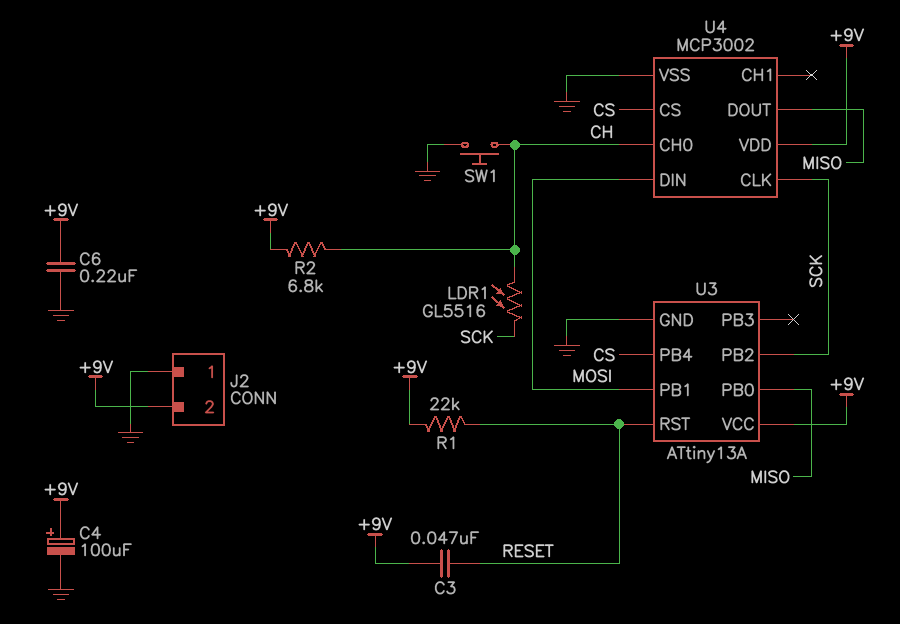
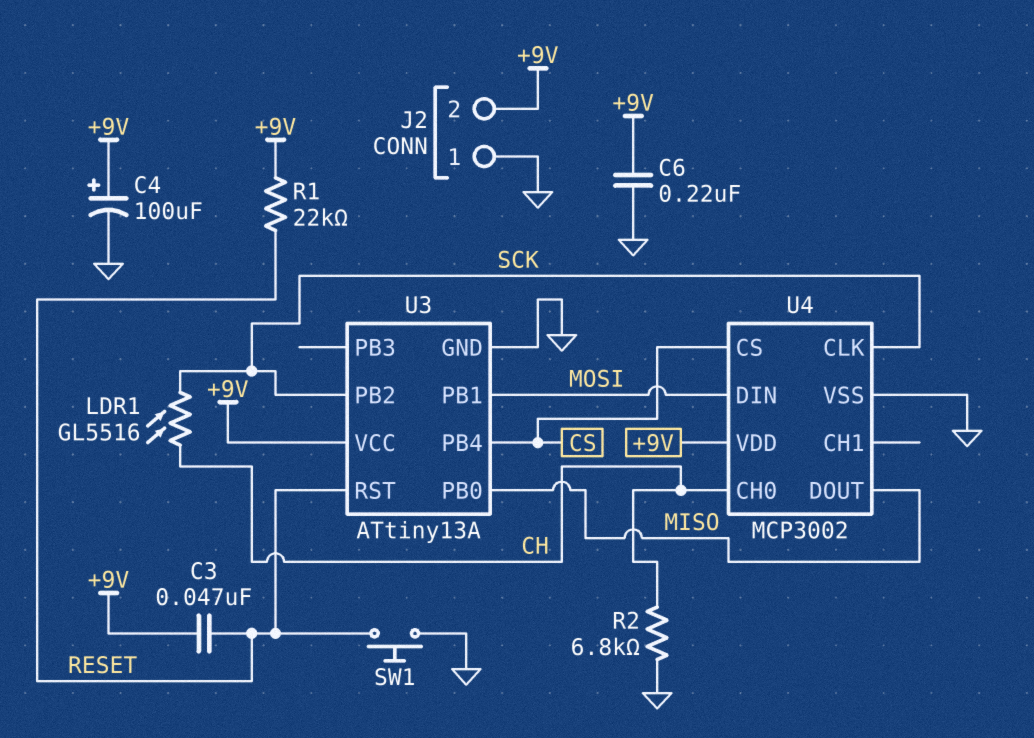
R2: 6.8k (+9V, CH) -> 6.8k (CH, GND)
SW1: button (CH, GND) -> button (GND, RESET)

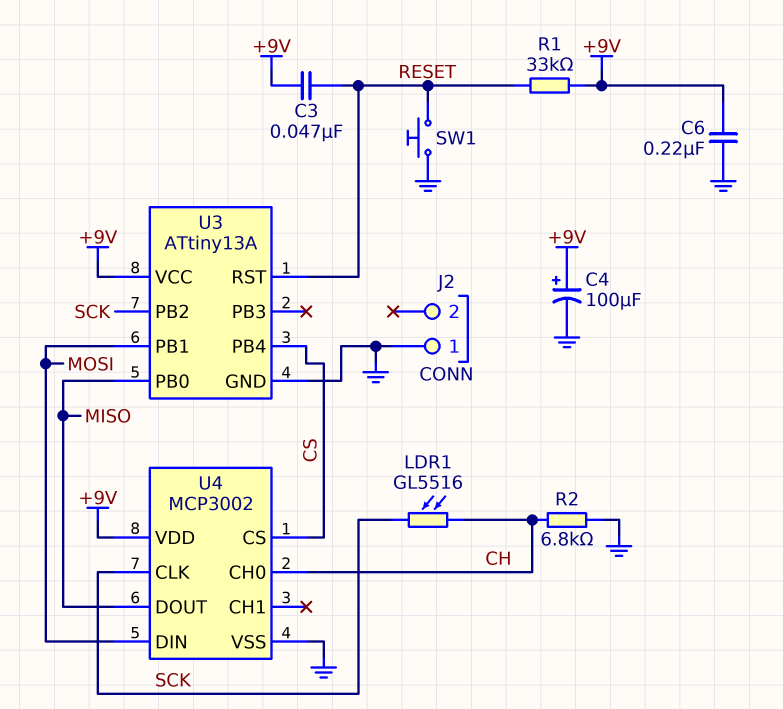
J2 pin 2: +9V -> none
R1: 22k (+9V, RESET) -> 33k (+9V, RESET)

